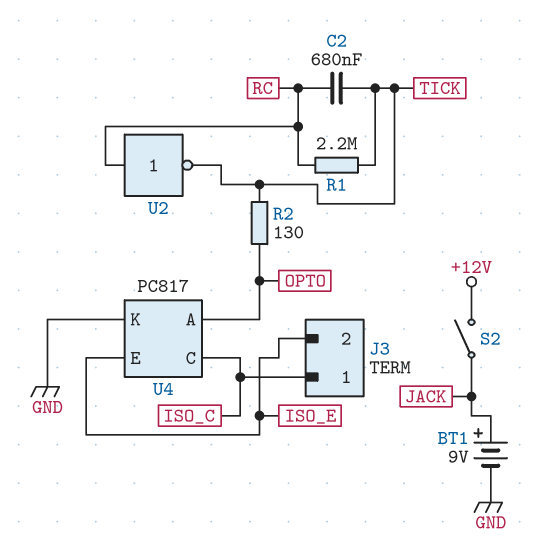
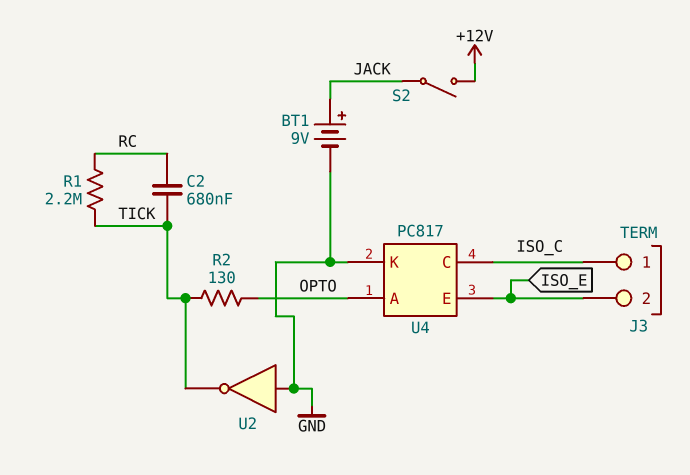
U2: NOT (in RC, out TICK) -> NOT (in GND, out TICK)

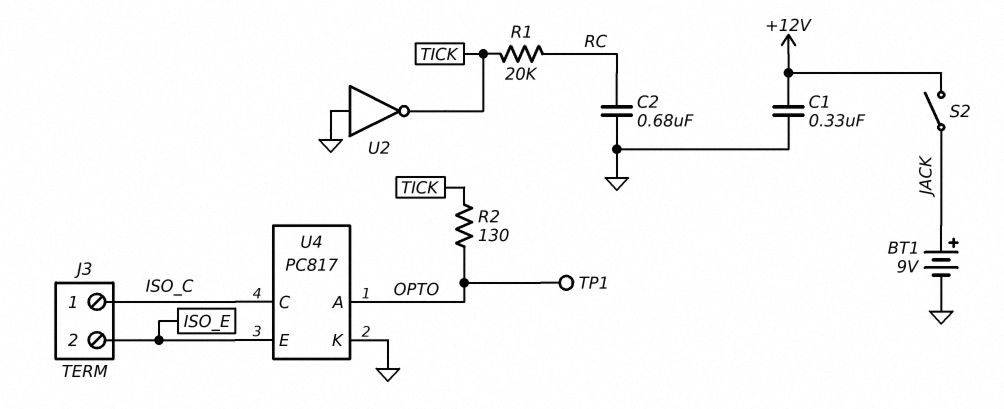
C1: none -> 330nF (+12V, GND)
C2: 680nF (RC, TICK) -> 680nF (GND, RC)
R1: 2.2M (RC, TICK) -> 20k (RC, TICK)
TP1: none -> test point (OPTO)

